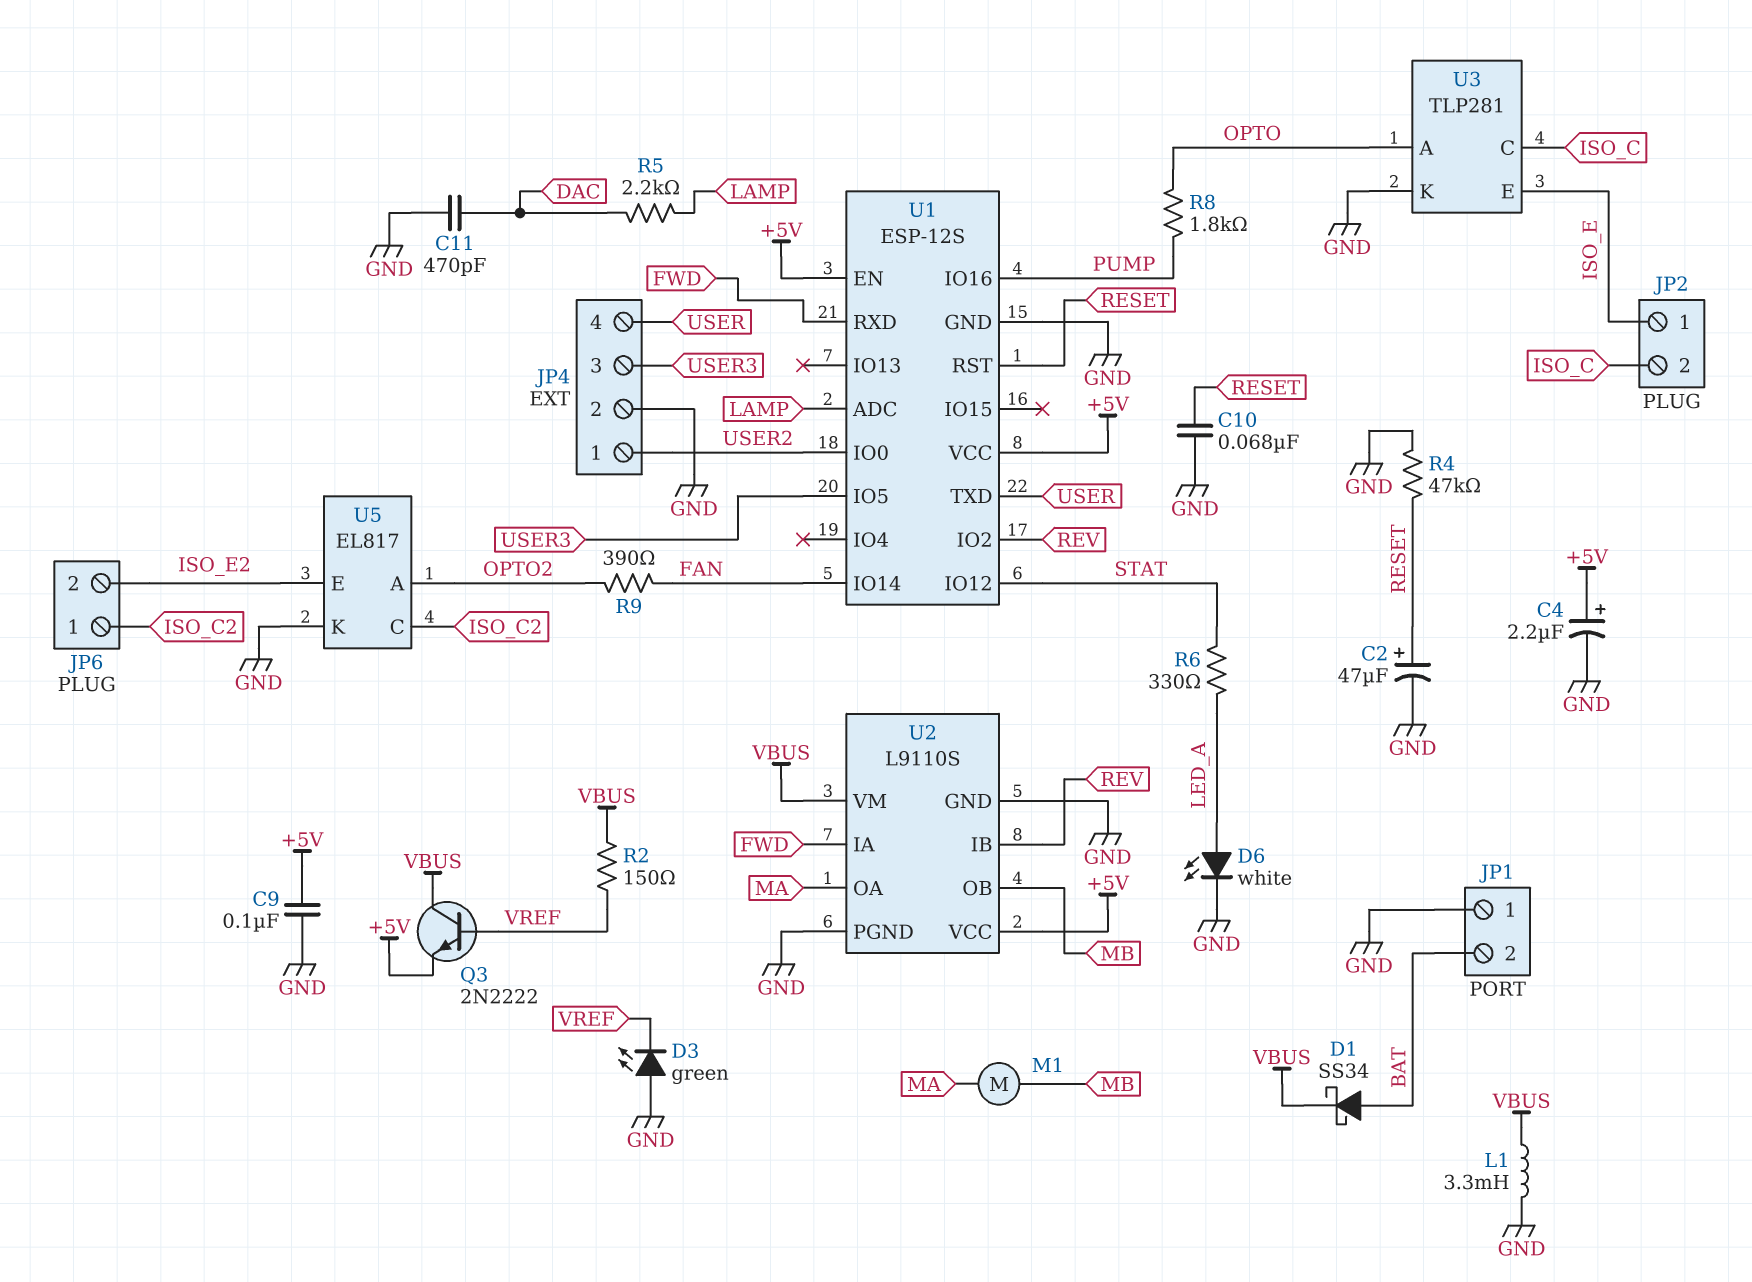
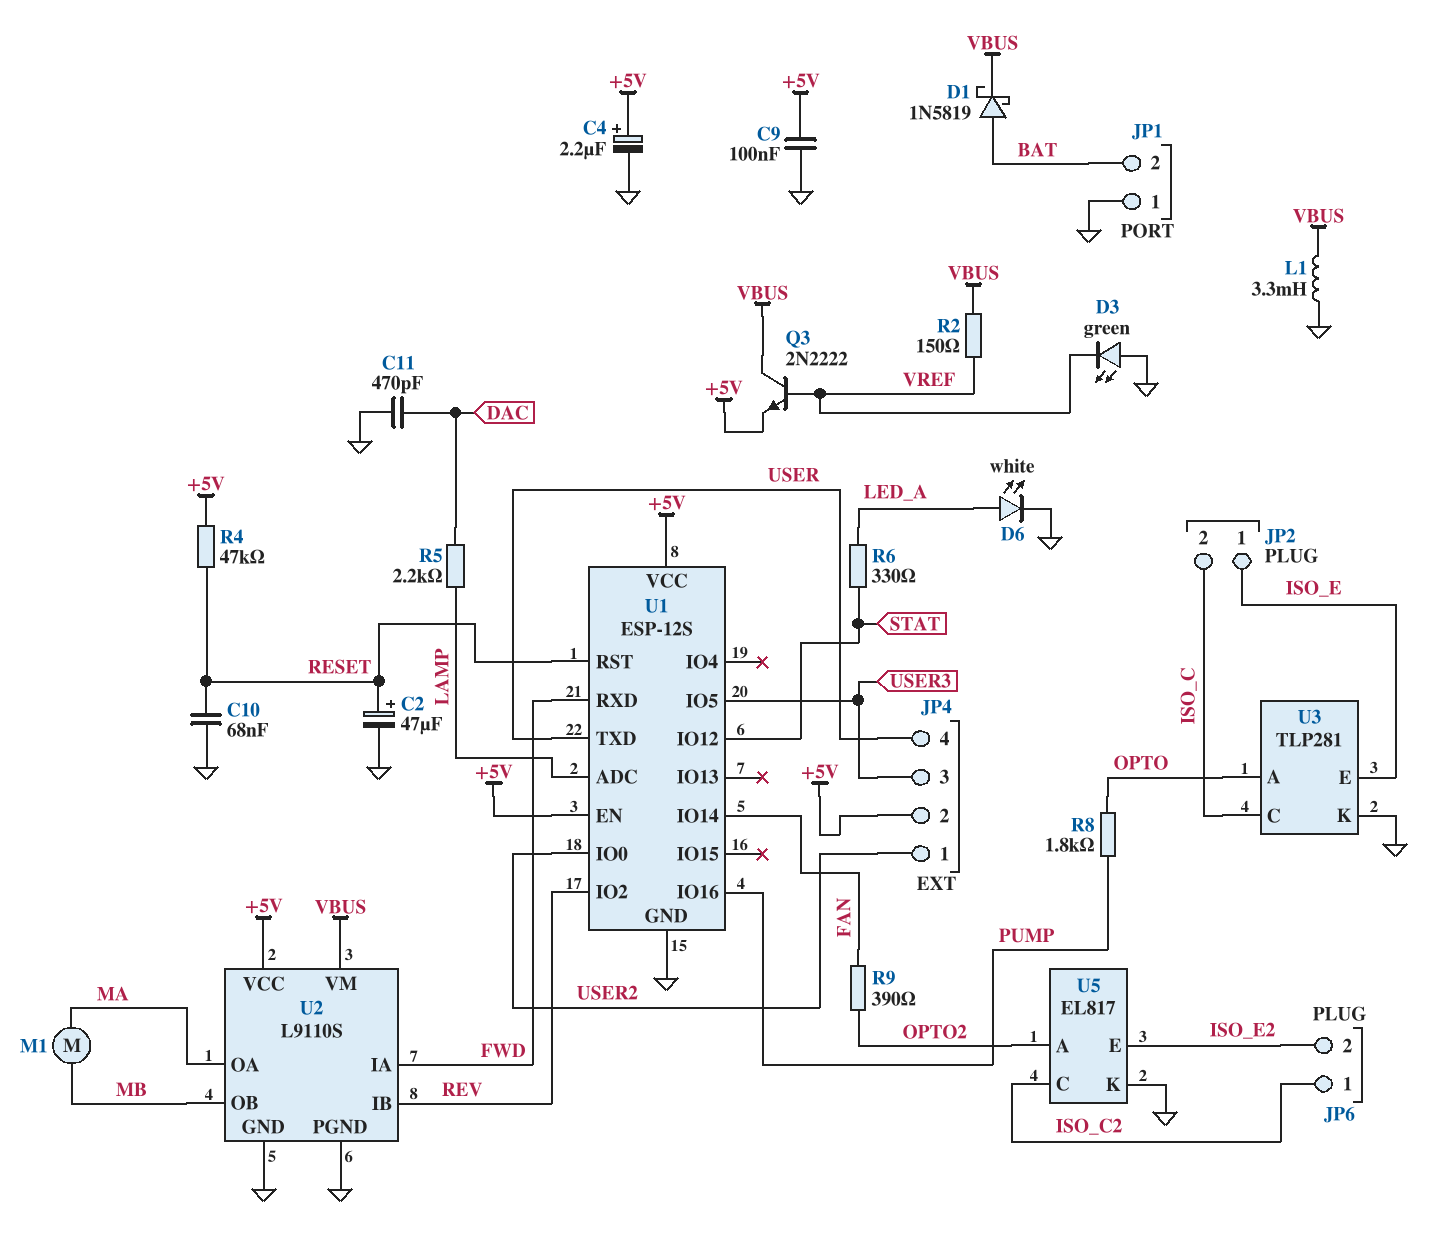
D1: schottky SS34 (A BAT, K VBUS) -> schottky 1N5819 (A BAT, K VBUS)
JP4 pin 2: GND -> +5V
R4: 47k (GND, RESET) -> 47k (+5V, RESET)

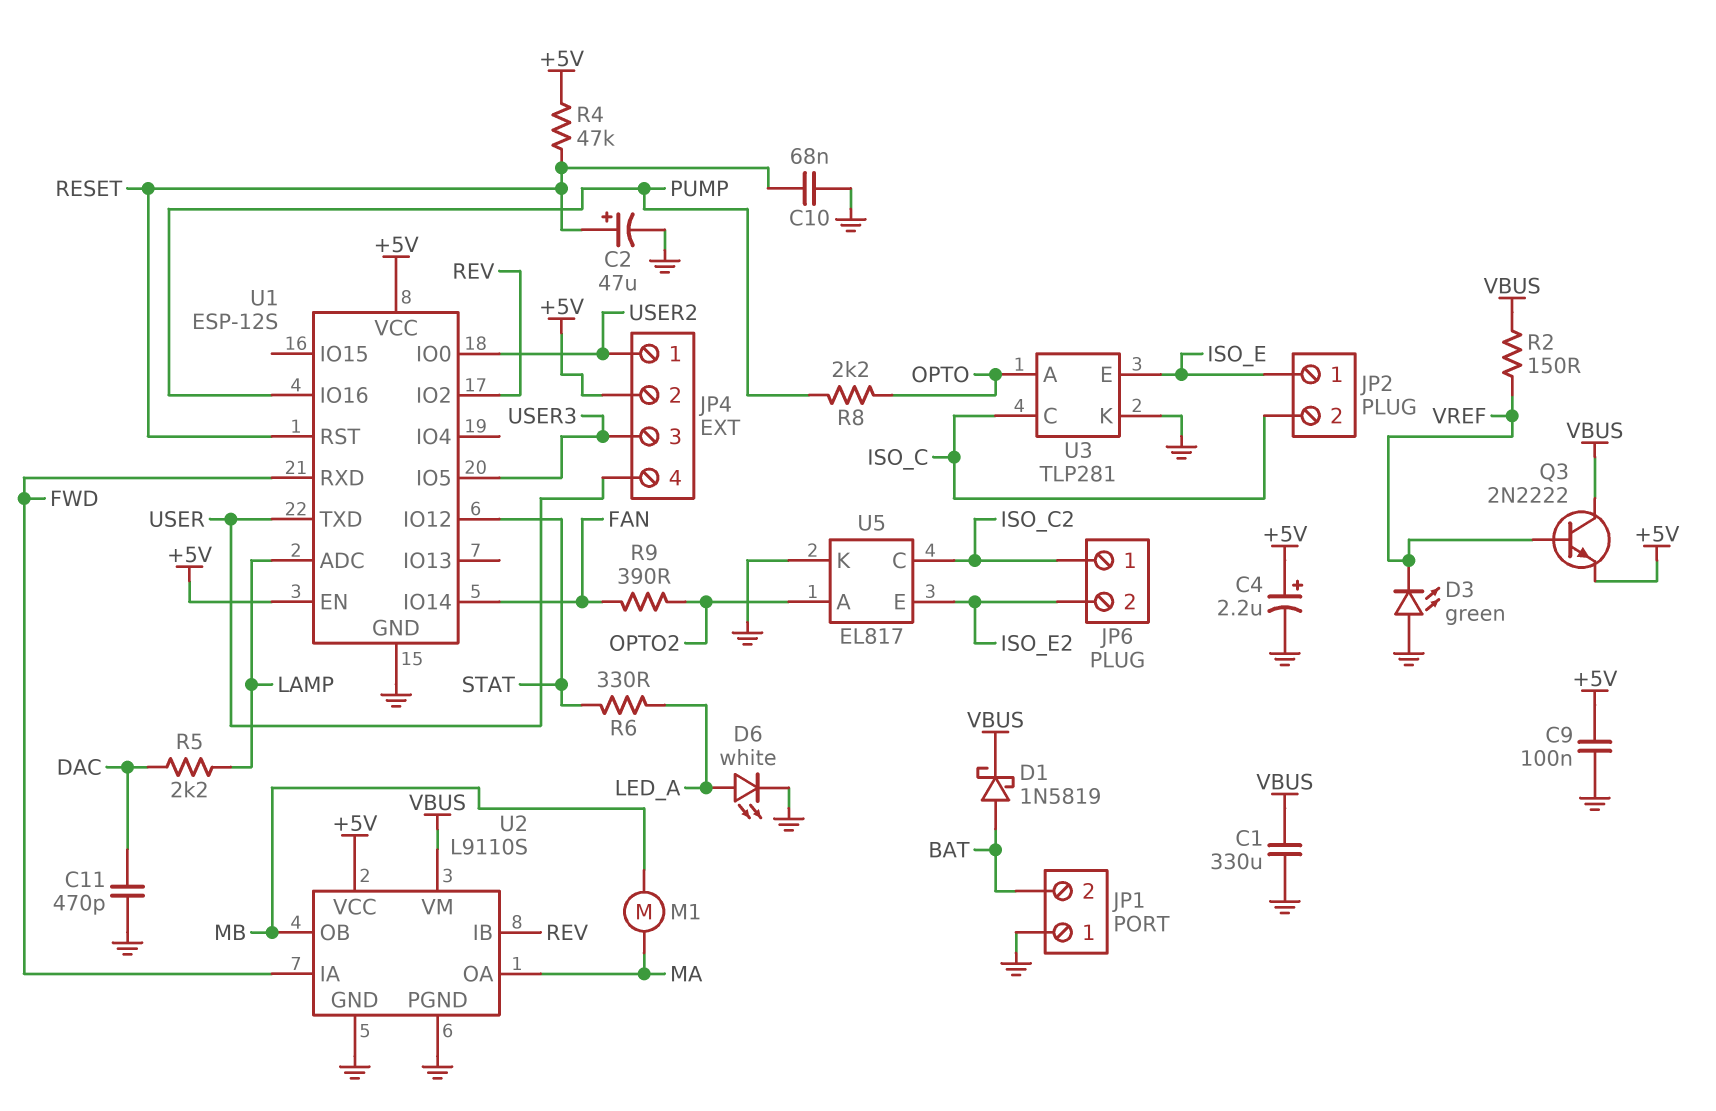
C1: none -> 330uF (GND, VBUS)
L1: 3.3mH (GND, VBUS) -> none
R8: 1.8k (OPTO, PUMP) -> 2.2k (OPTO, PUMP)

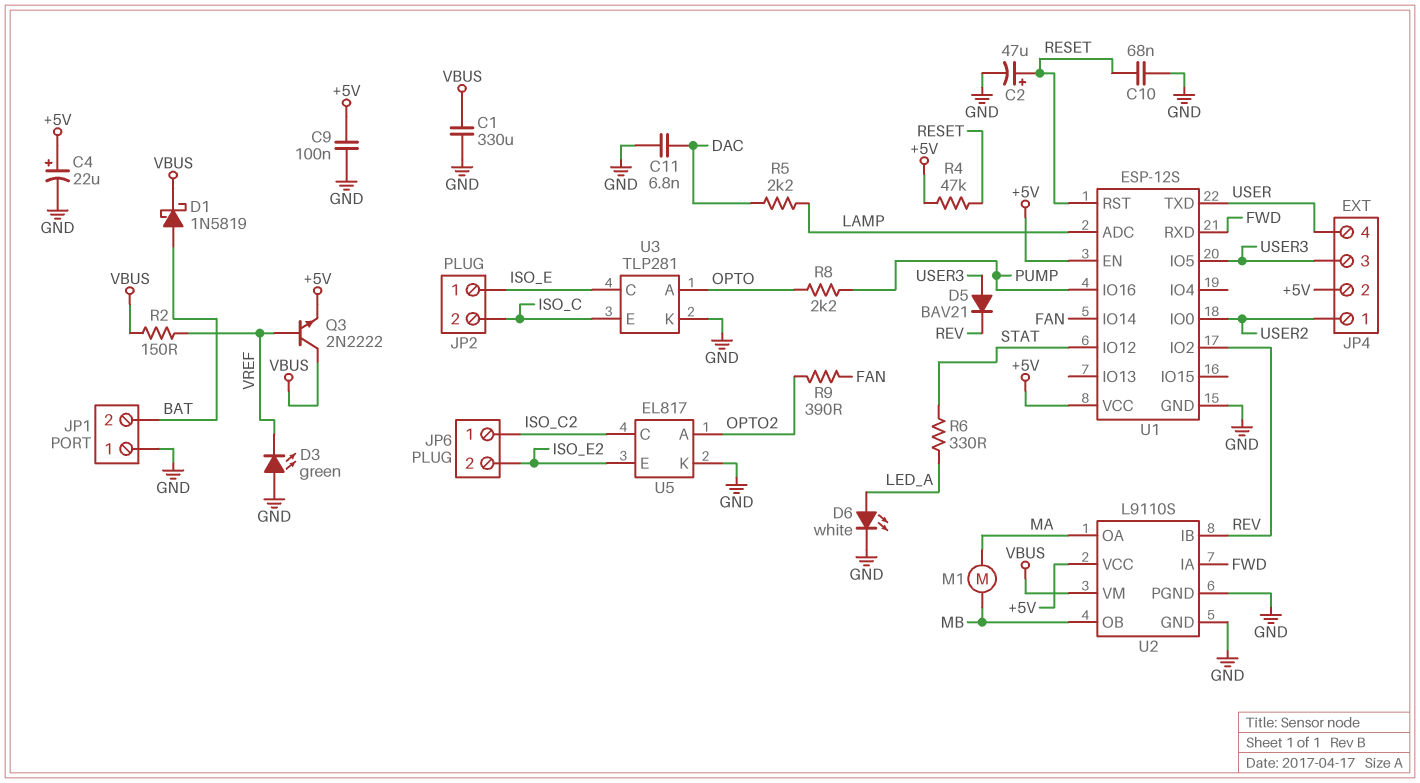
C4: 2.2uF (plus +5V, minus GND) -> 22uF (plus +5V, minus GND)
C11: 470pF (DAC, GND) -> 6.8nF (DAC, GND)
D5: none -> diode BAV21 (A USER3, K REV)
U3 pin C: ISO_C -> ISO_E
U3 pin E: ISO_E -> ISO_C

